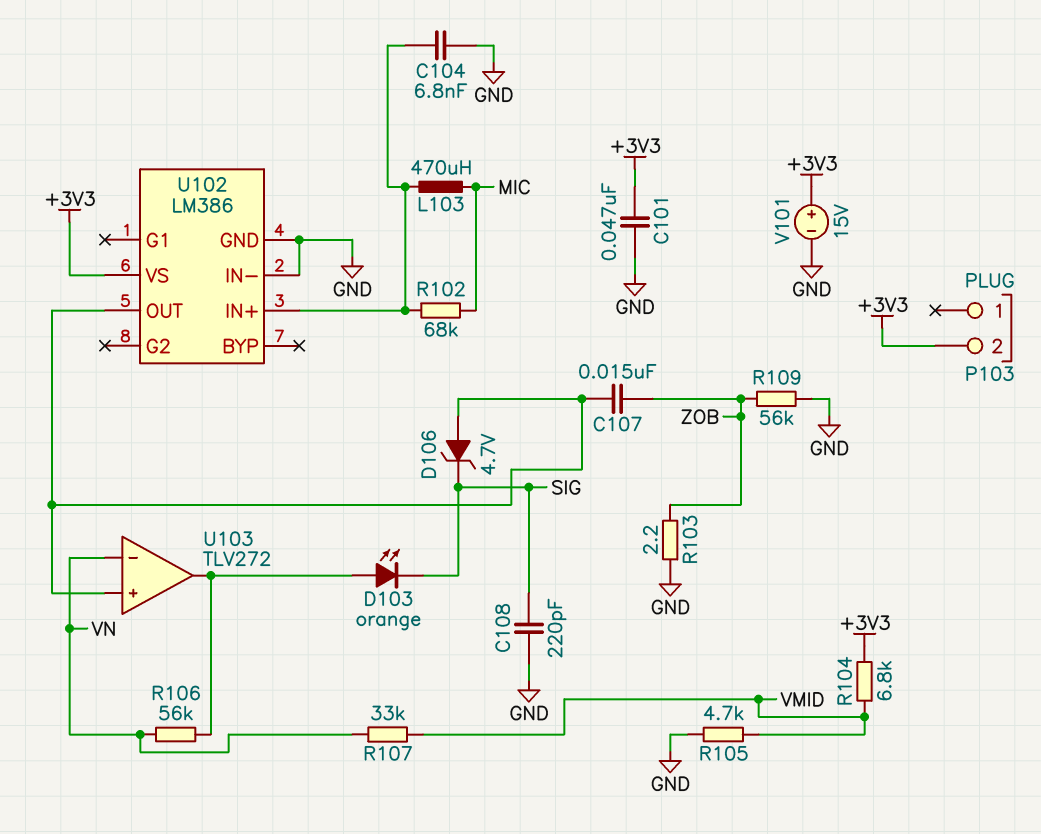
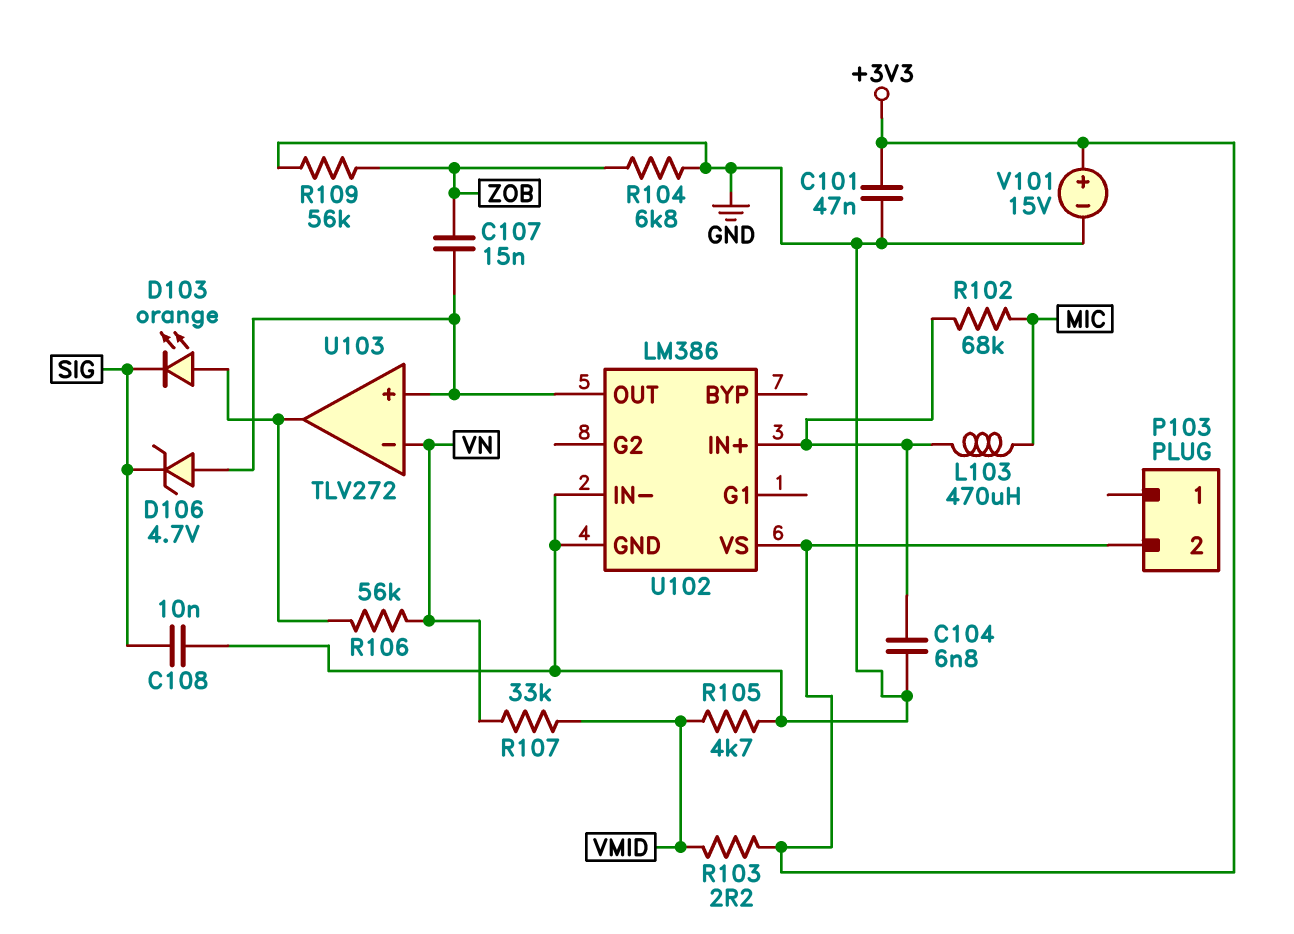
C108: 220pF (GND, SIG) -> 10nF (GND, SIG)
R103: 2.2 (GND, ZOB) -> 2.2 (+3V3, VMID)
R104: 6.8k (+3V3, VMID) -> 6.8k (GND, ZOB)

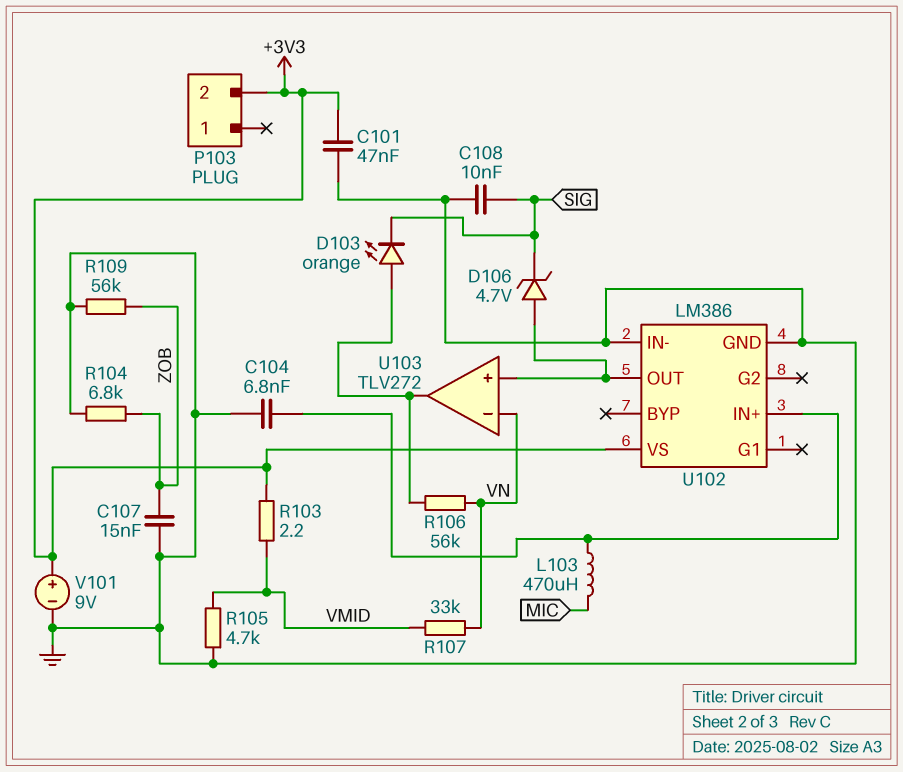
C107: 15nF (U102/OUT, ZOB) -> 15nF (GND, ZOB)
R102: 68k (MIC, U102/IN+) -> none
V101: 15V (plus +3V3, minus GND) -> 9V (plus +3V3, minus GND)

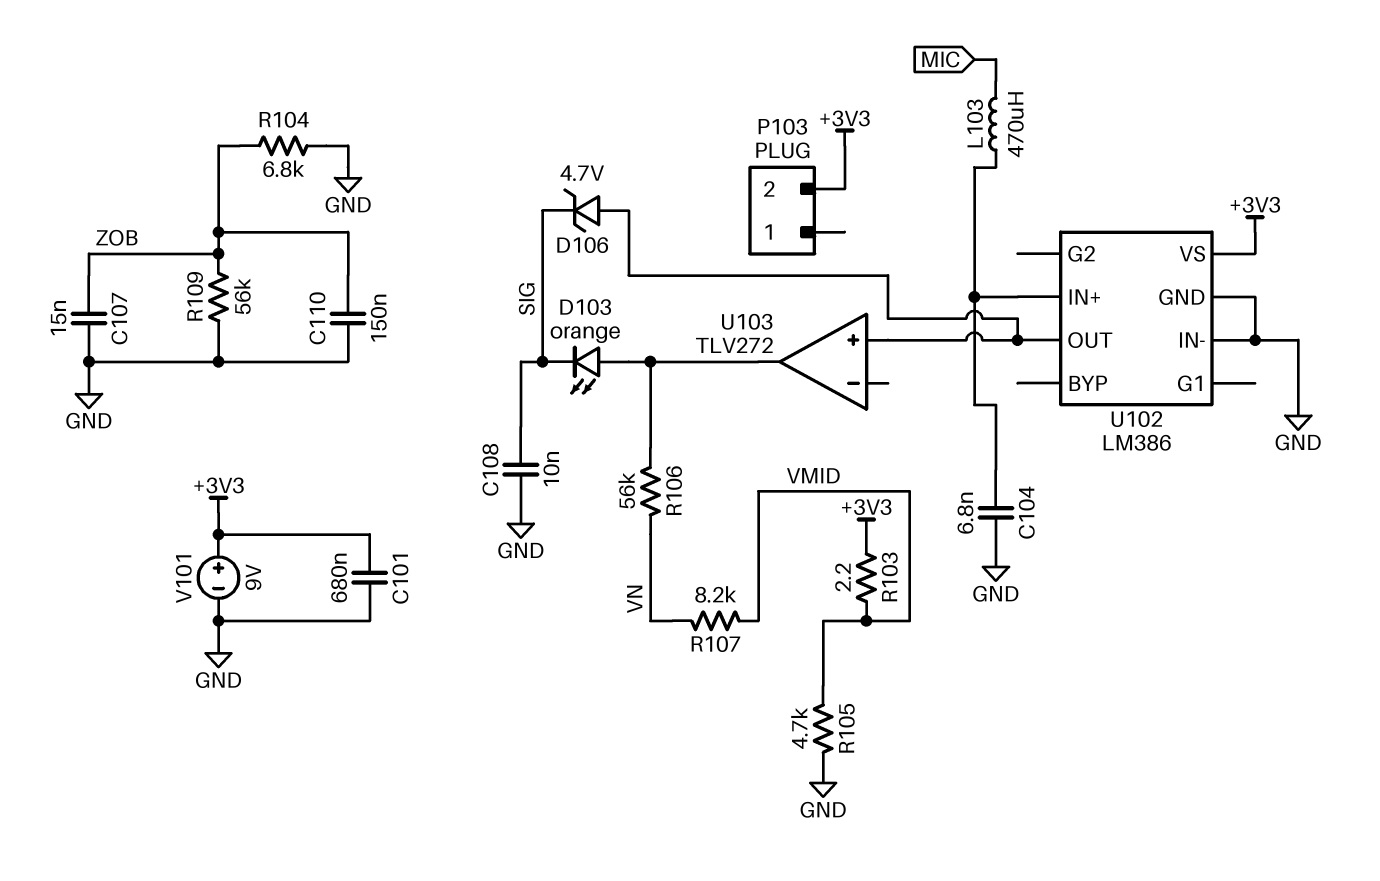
C101: 47nF (+3V3, GND) -> 680nF (+3V3, GND)
C110: none -> 150nF (GND, ZOB)
R107: 33k (VMID, VN) -> 8.2k (VMID, VN)
U103 pin in-: VN -> none

